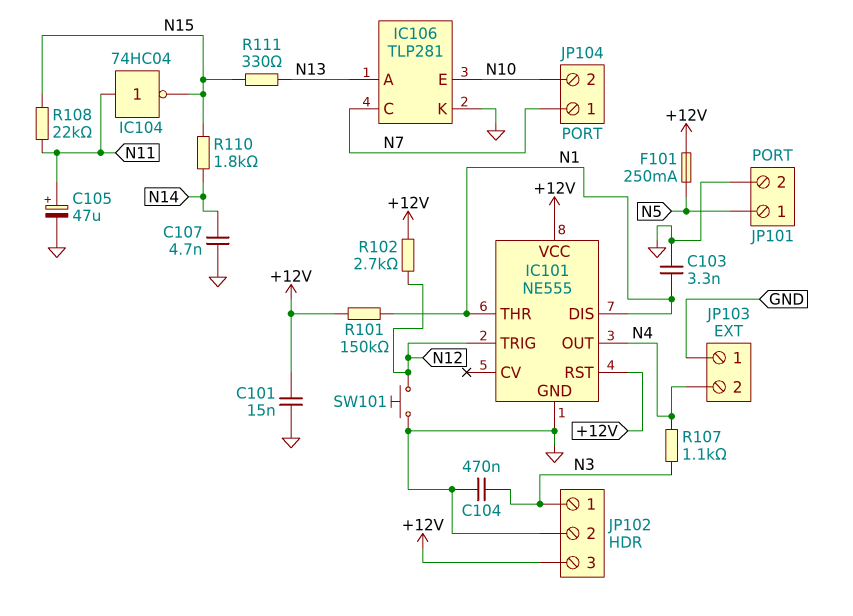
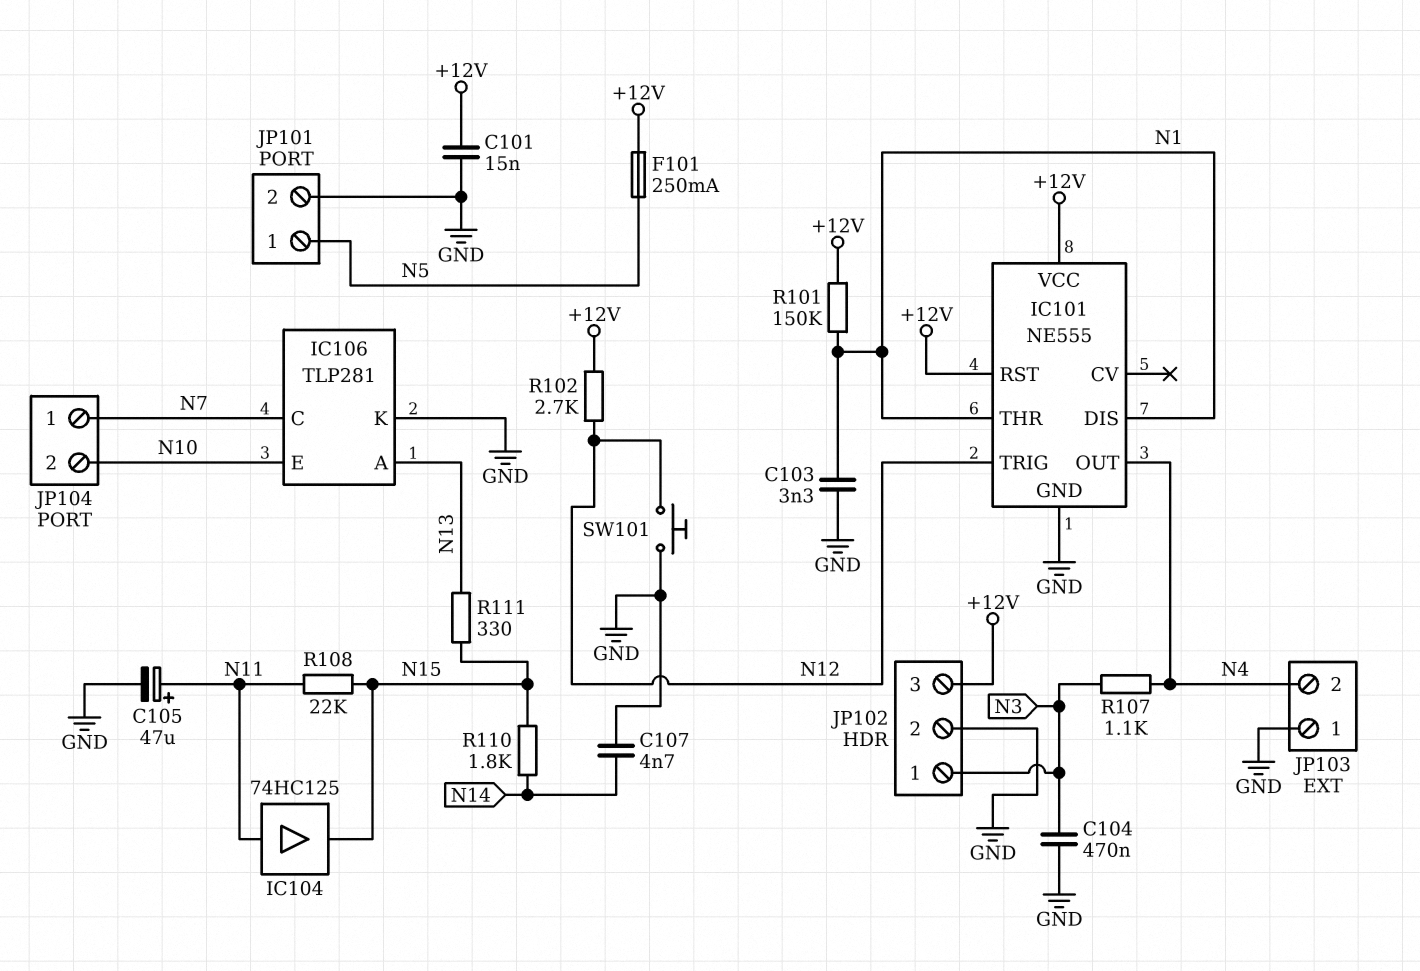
IC104: NOT 74HC04 (in N11, out N15) -> buffer 74HC125 (in N11, out N15)

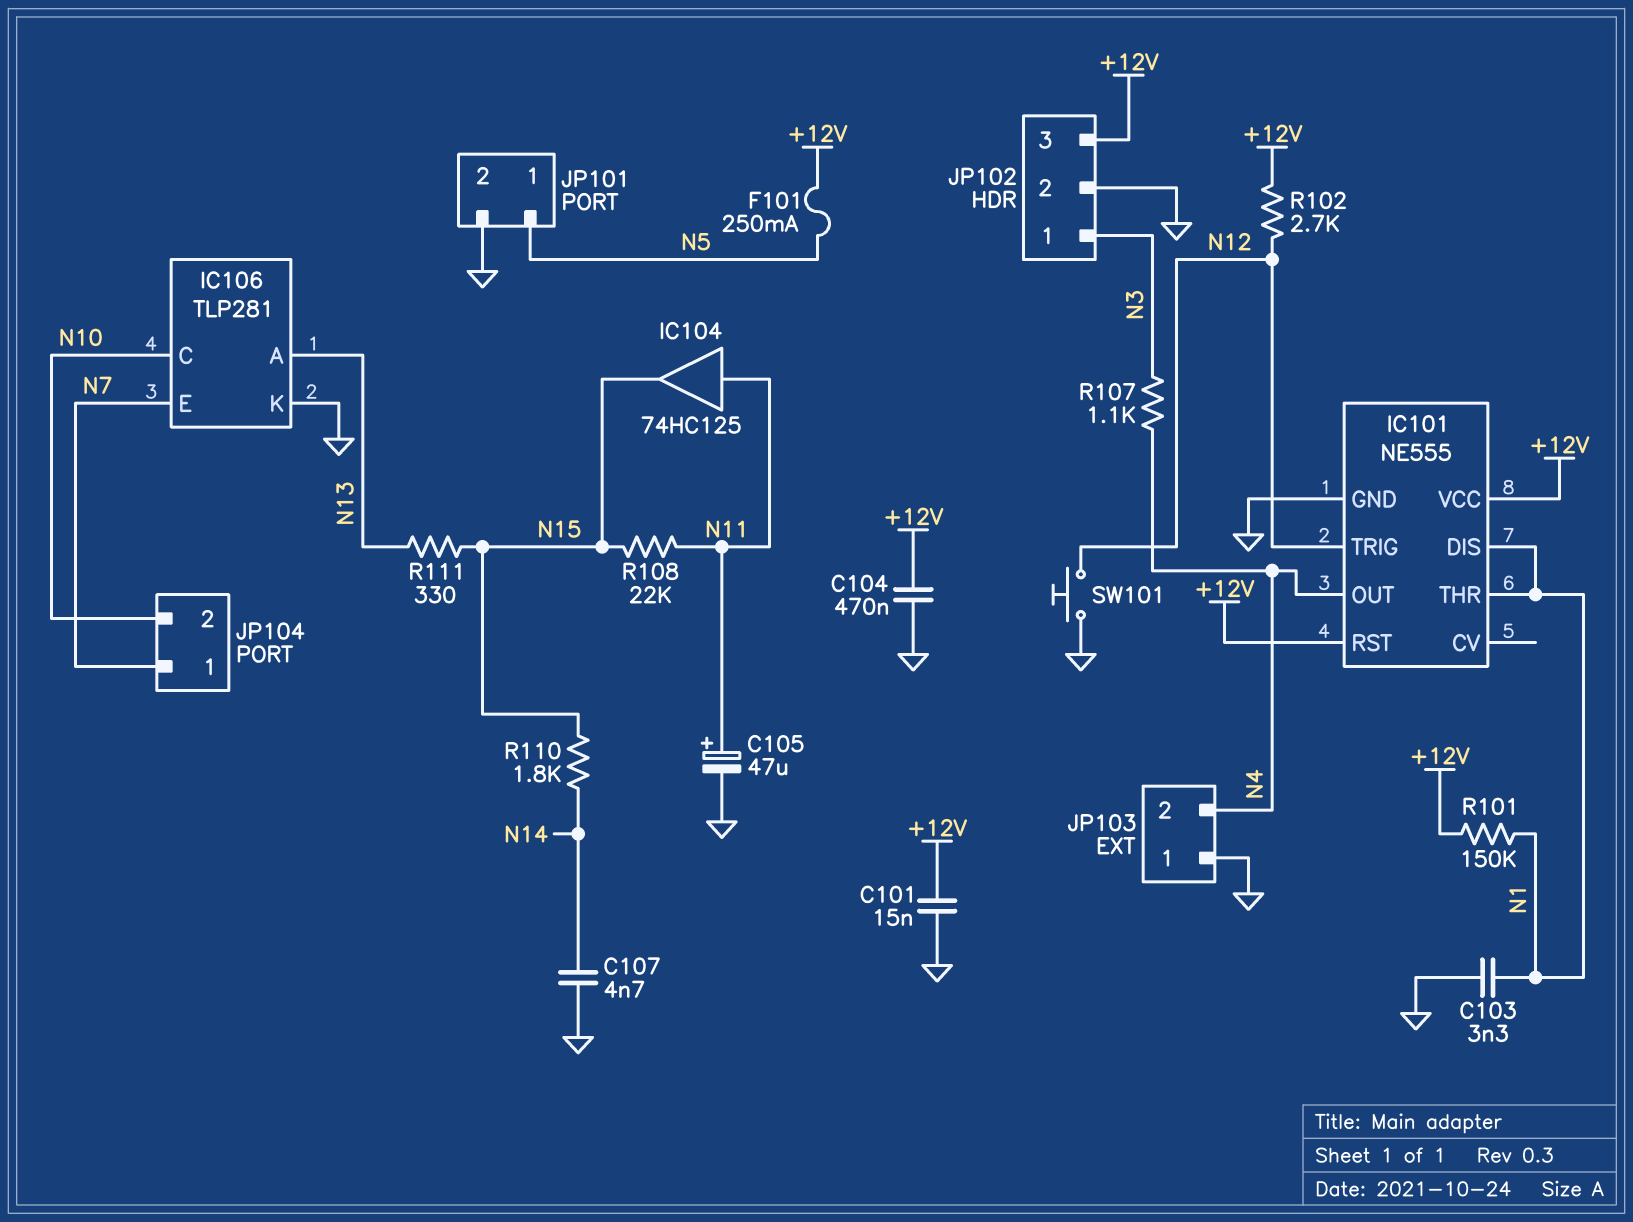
C104: 470nF (GND, N3) -> 470nF (+12V, GND)
IC106 pin C: N7 -> N10
IC106 pin E: N10 -> N7

